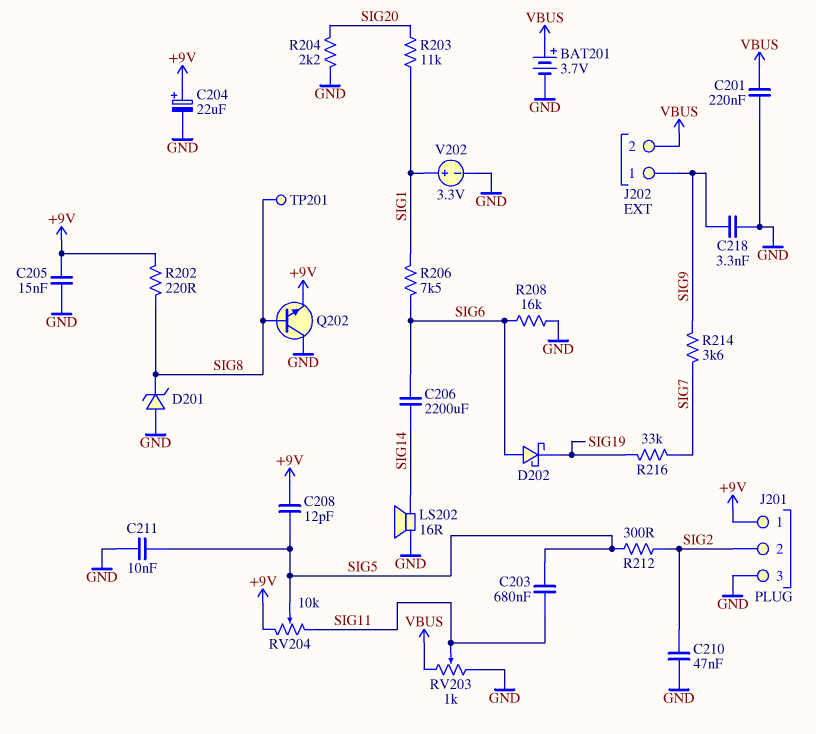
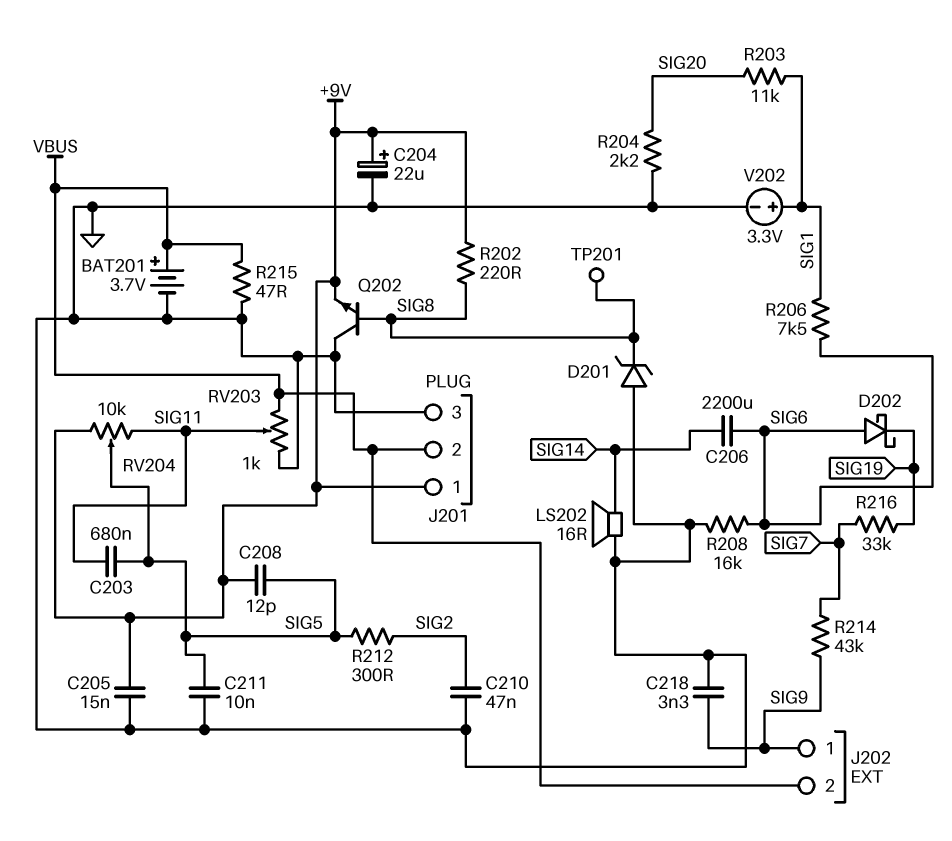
C201: 220nF (GND, VBUS) -> none
J201 pin 2: SIG2 -> VBUS
R214: 3.6k (SIG7, SIG9) -> 43k (SIG7, SIG9)
R215: none -> 47 (GND, VBUS)

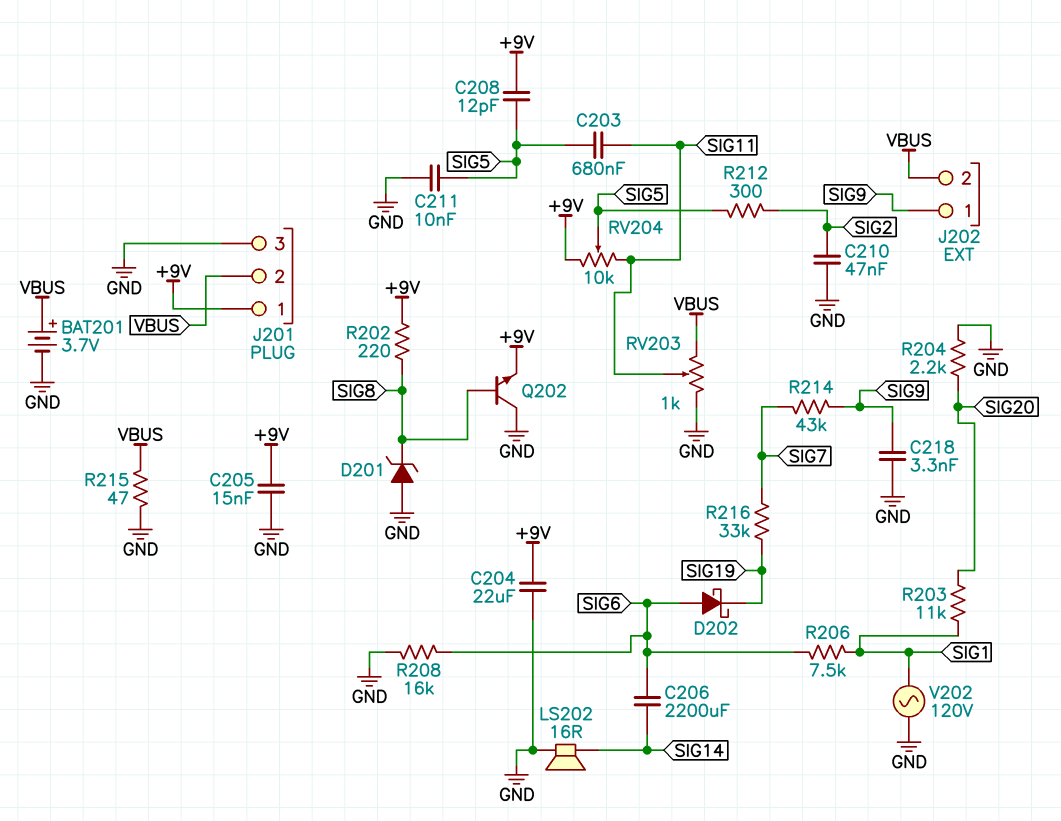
C204: 22uF (plus +9V, minus GND) -> 22uF (+9V, GND)
TP201: test point (SIG8) -> none
V202: 3.3V (plus SIG1, minus GND) -> AC 120V (GND, SIG1)

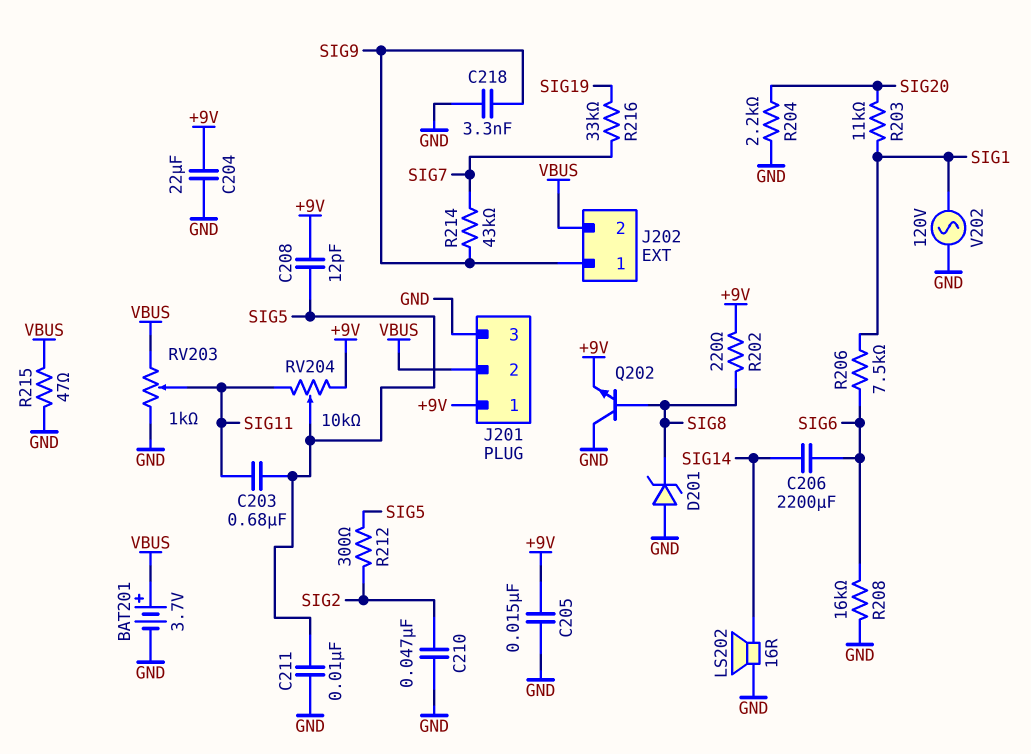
D202: schottky (A SIG6, K SIG19) -> none

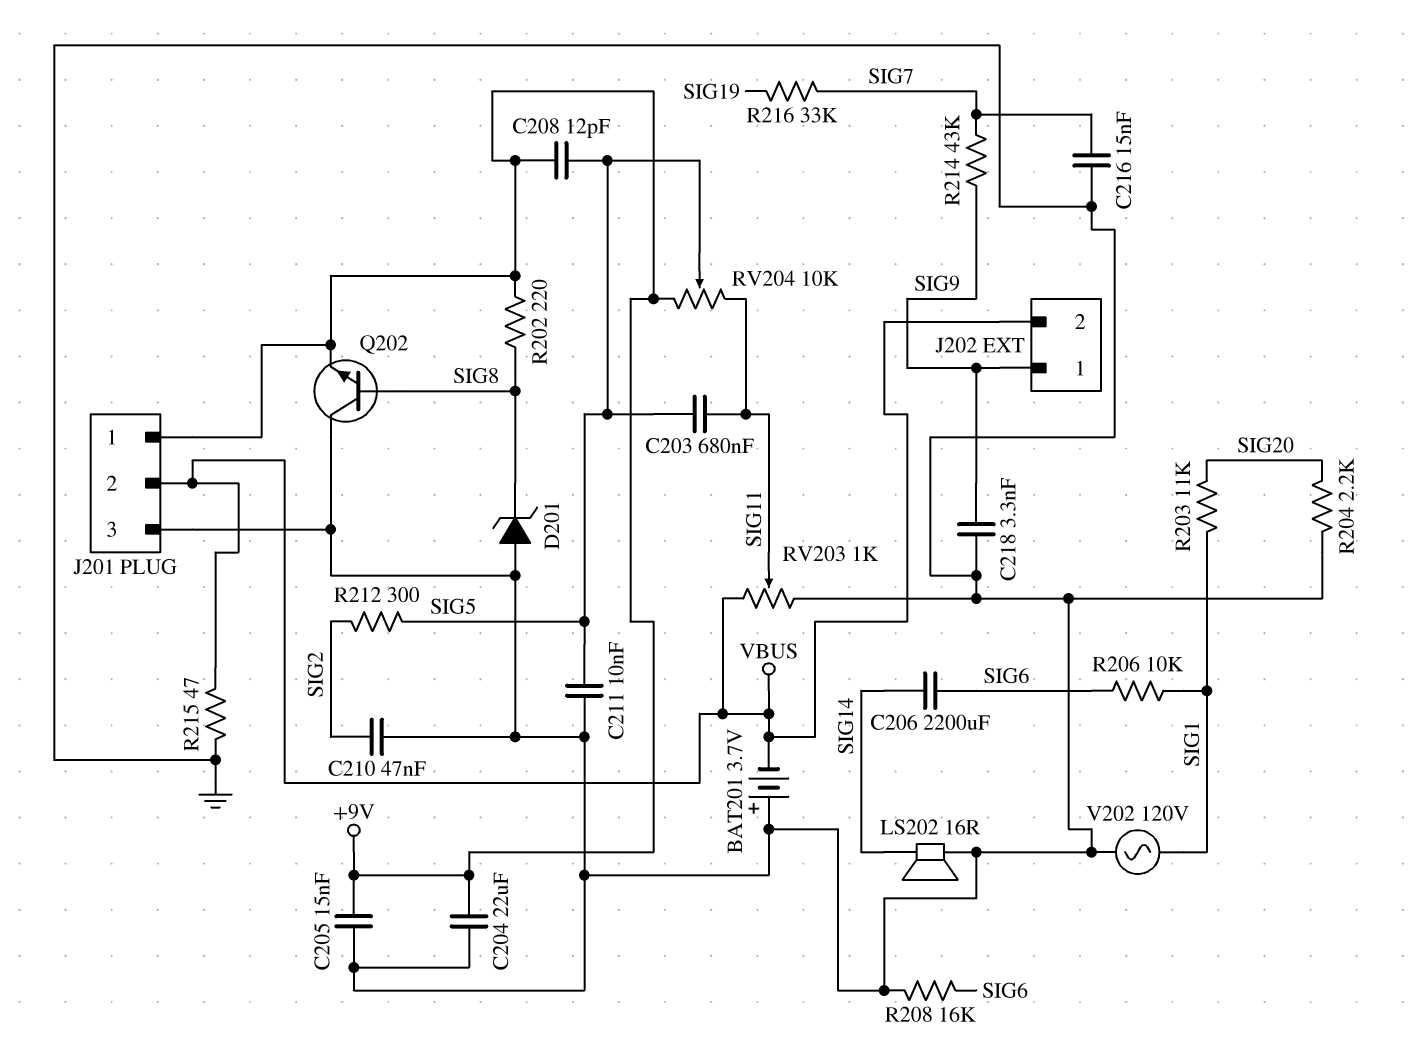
BAT201: 3.7V (plus VBUS, minus GND) -> 3.7V (plus GND, minus VBUS)
C216: none -> 15nF (GND, SIG7)
R206: 7.5k (SIG1, SIG6) -> 10k (SIG1, SIG6)

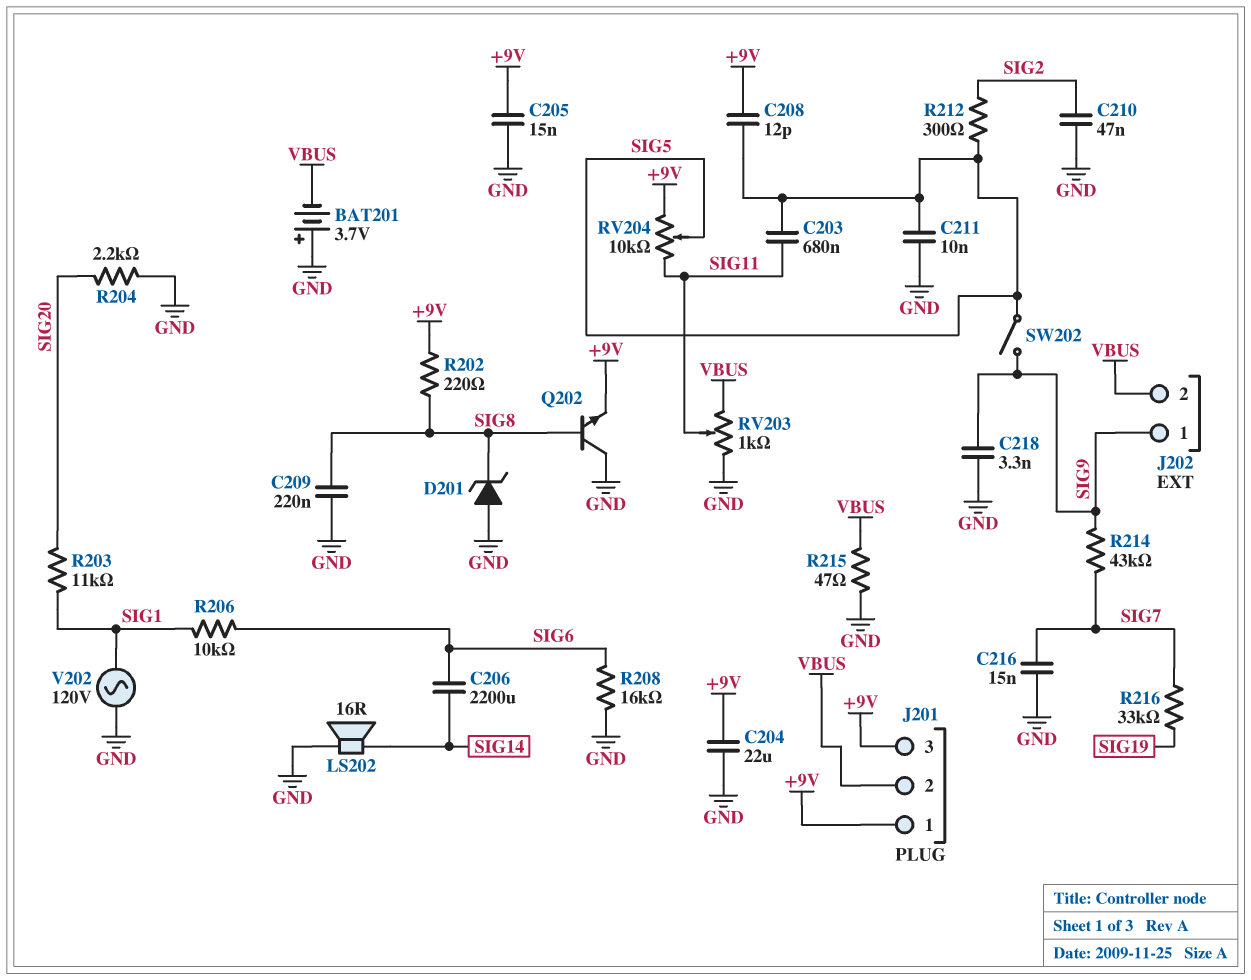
C209: none -> 220nF (GND, SIG8)
J201 pin 3: GND -> +9V
SW202: none -> switch (SIG5, SIG9)

